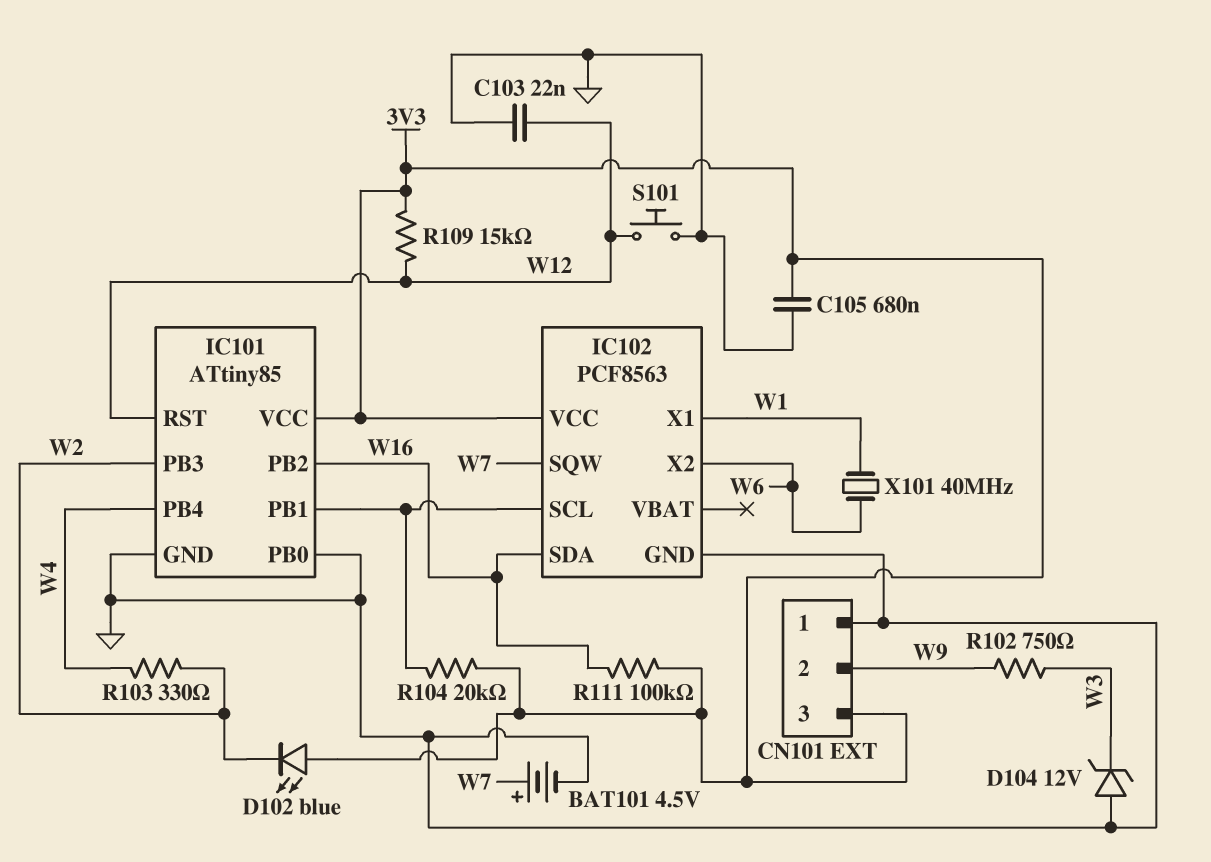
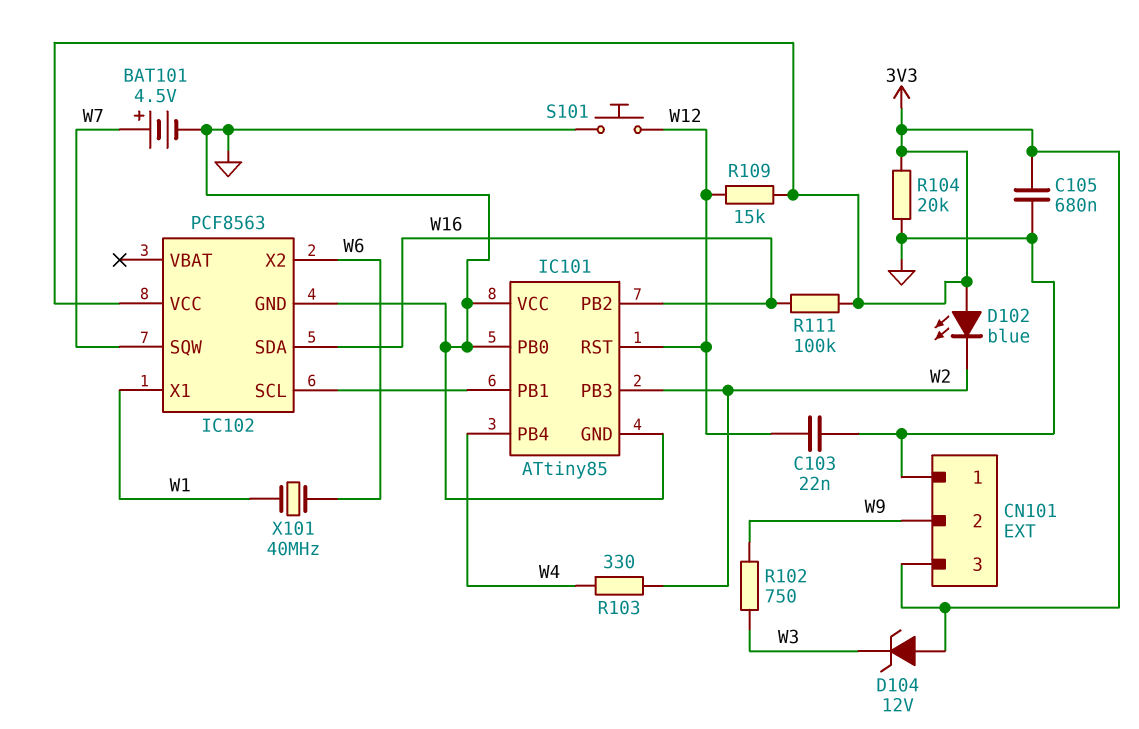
D104: zener 12V (A GND, K W3) -> zener 12V (A 3V3, K W3)
IC101 pin VCC: 3V3 -> GND
R104: 20k (3V3, IC101/PB1) -> 20k (3V3, GND)

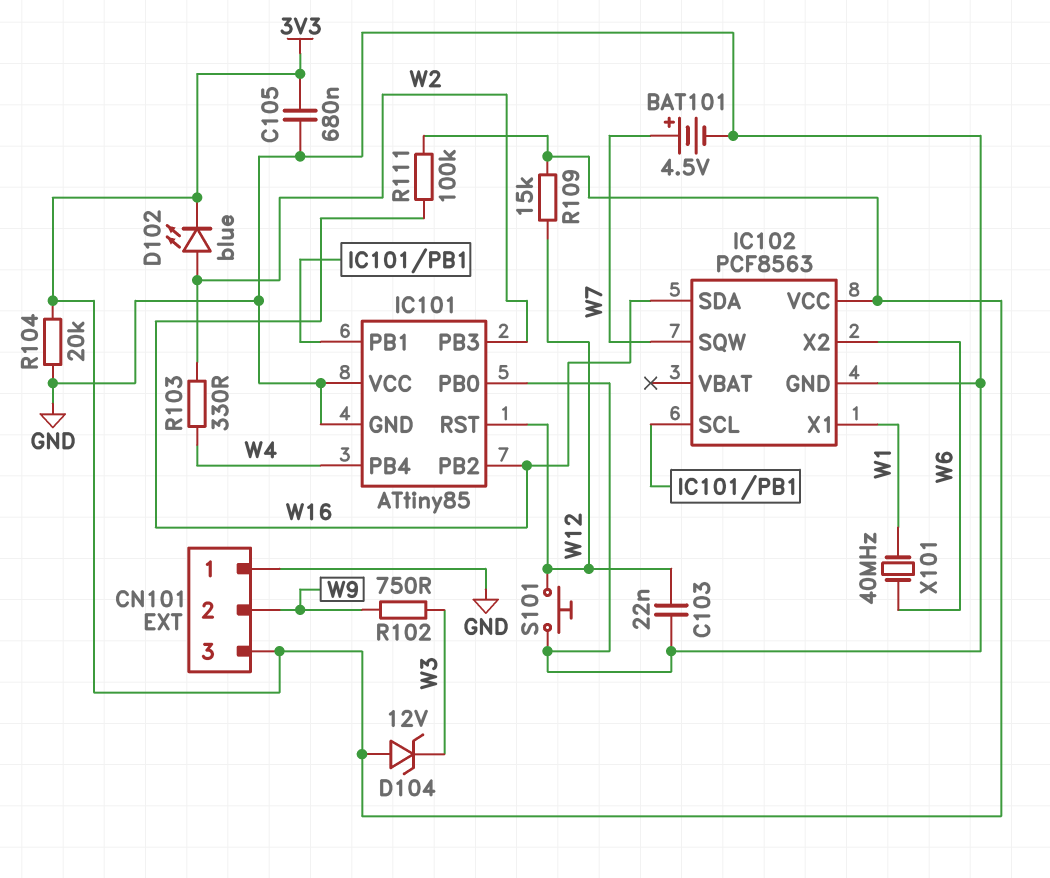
D102: LED blue (A 3V3, K W2) -> LED blue (A W2, K 3V3)

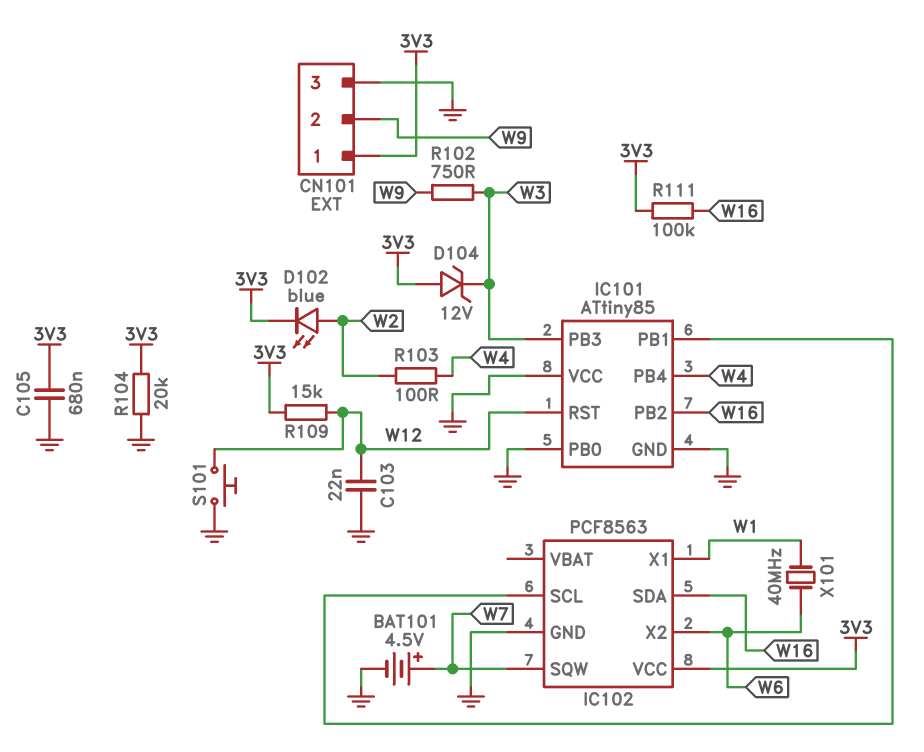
CN101 pin 1: GND -> 3V3
CN101 pin 3: 3V3 -> GND
IC101 pin PB3: W2 -> W3
R103: 330 (W2, W4) -> 100 (W2, W4)

